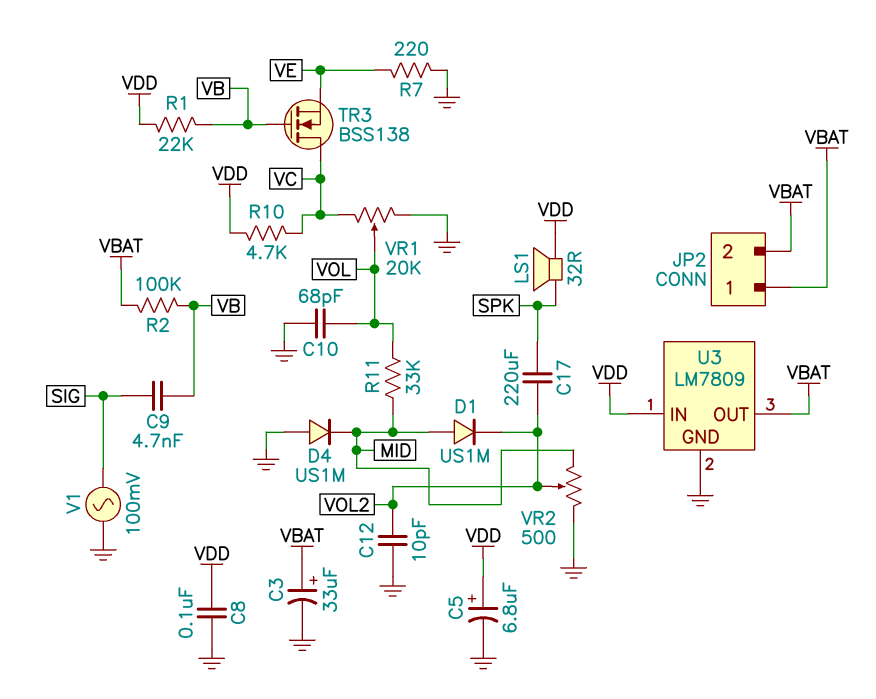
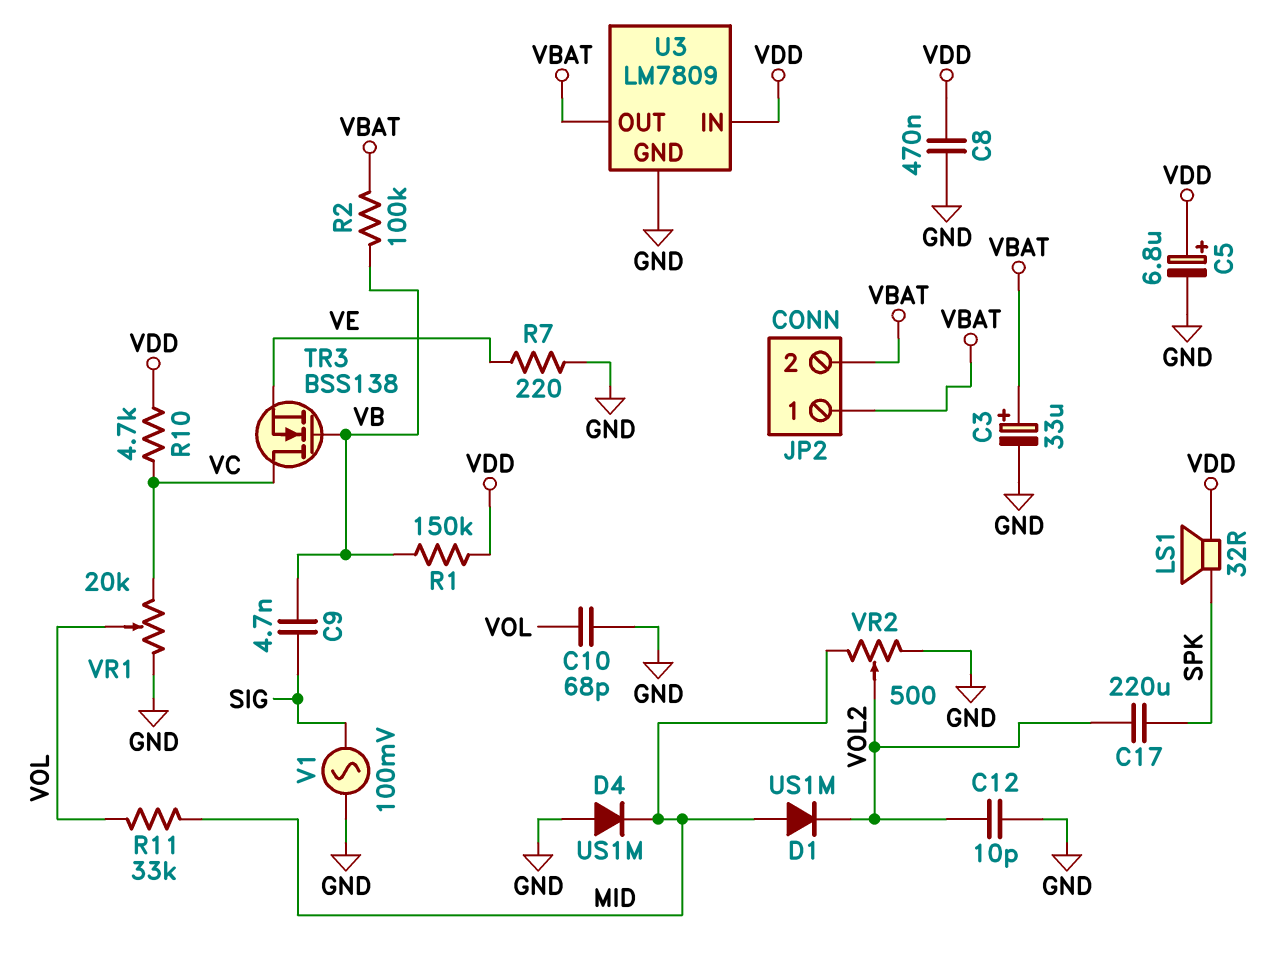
C8: 100nF (GND, VDD) -> 470nF (GND, VDD)
R1: 22k (VB, VDD) -> 150k (VB, VDD)

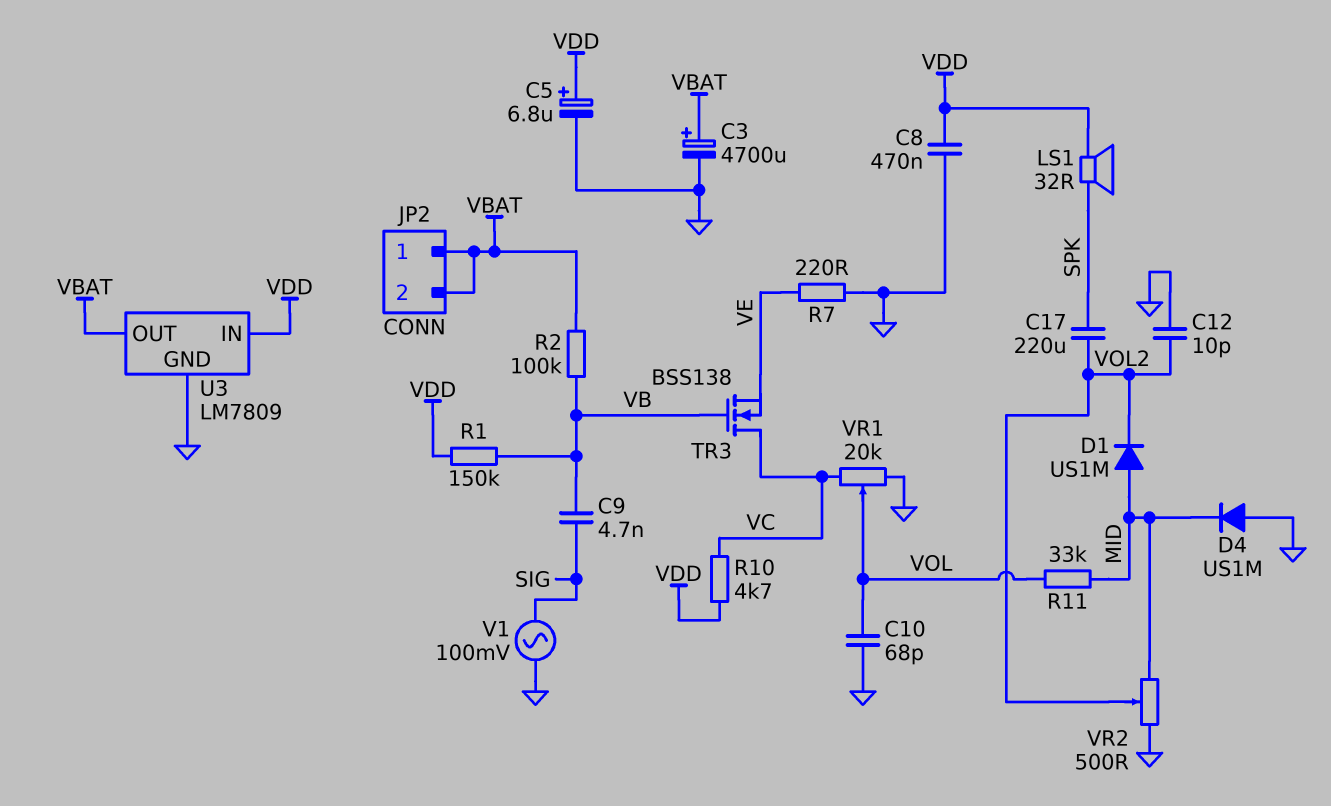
C3: 33uF (plus VBAT, minus GND) -> 4700uF (plus VBAT, minus GND)

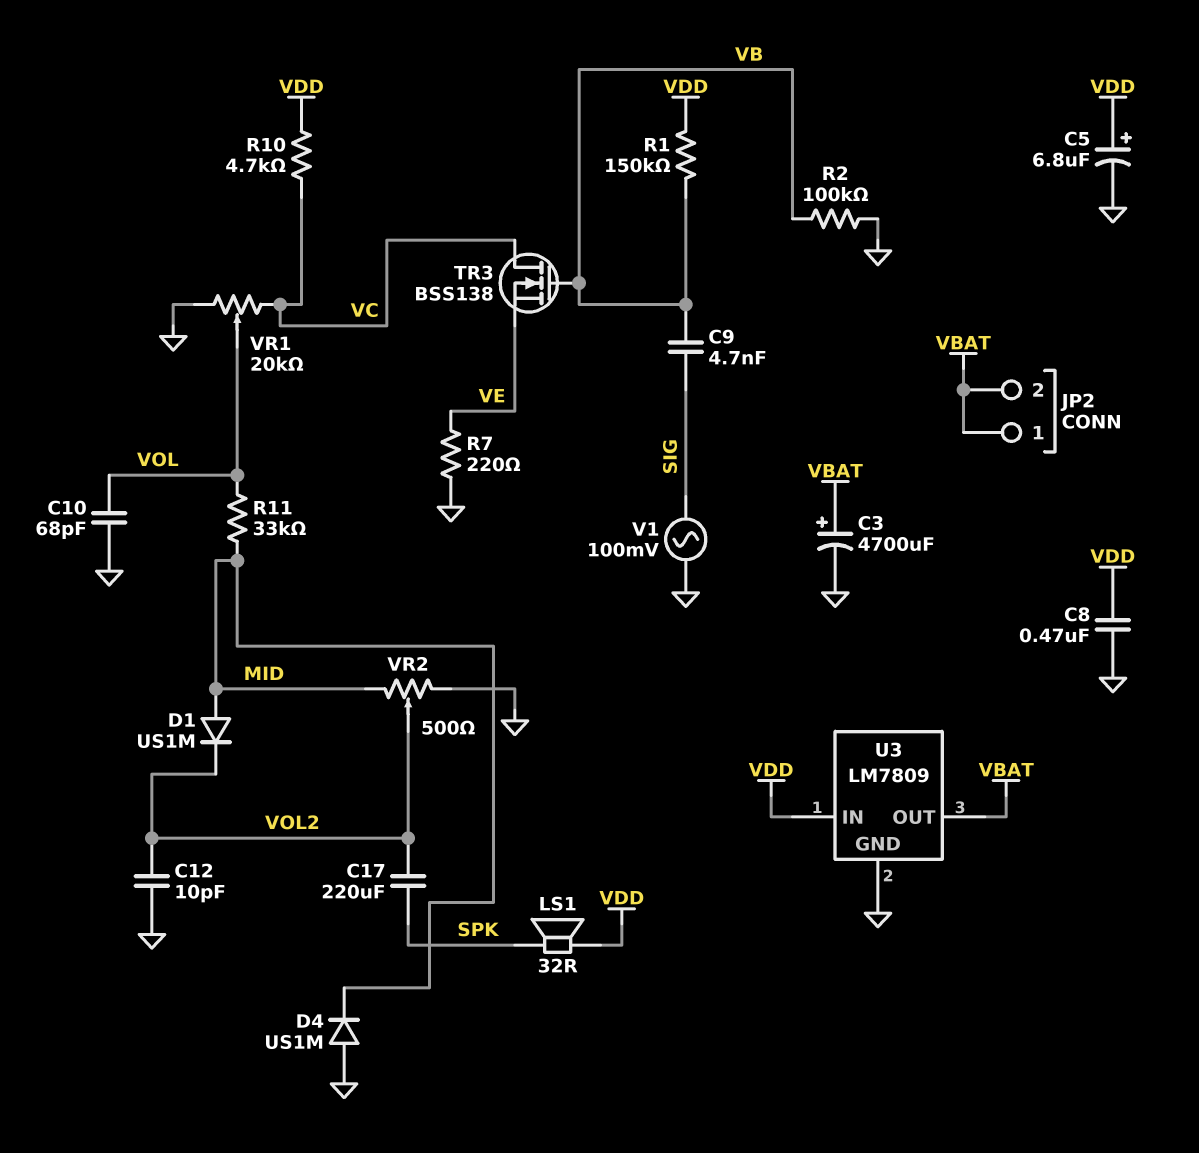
R2: 100k (VB, VBAT) -> 100k (GND, VB)

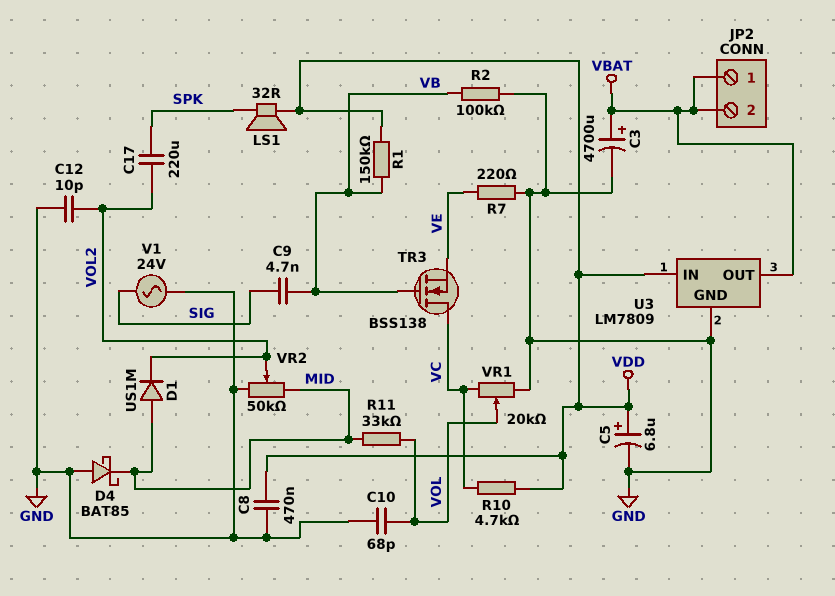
D4: diode US1M (A GND, K MID) -> schottky BAT85 (A GND, K MID)
V1: AC 100mV (GND, SIG) -> AC 24V (GND, SIG)
VR2: 500 (GND, MID, wiper VOL2) -> 50k (GND, MID, wiper VOL2)

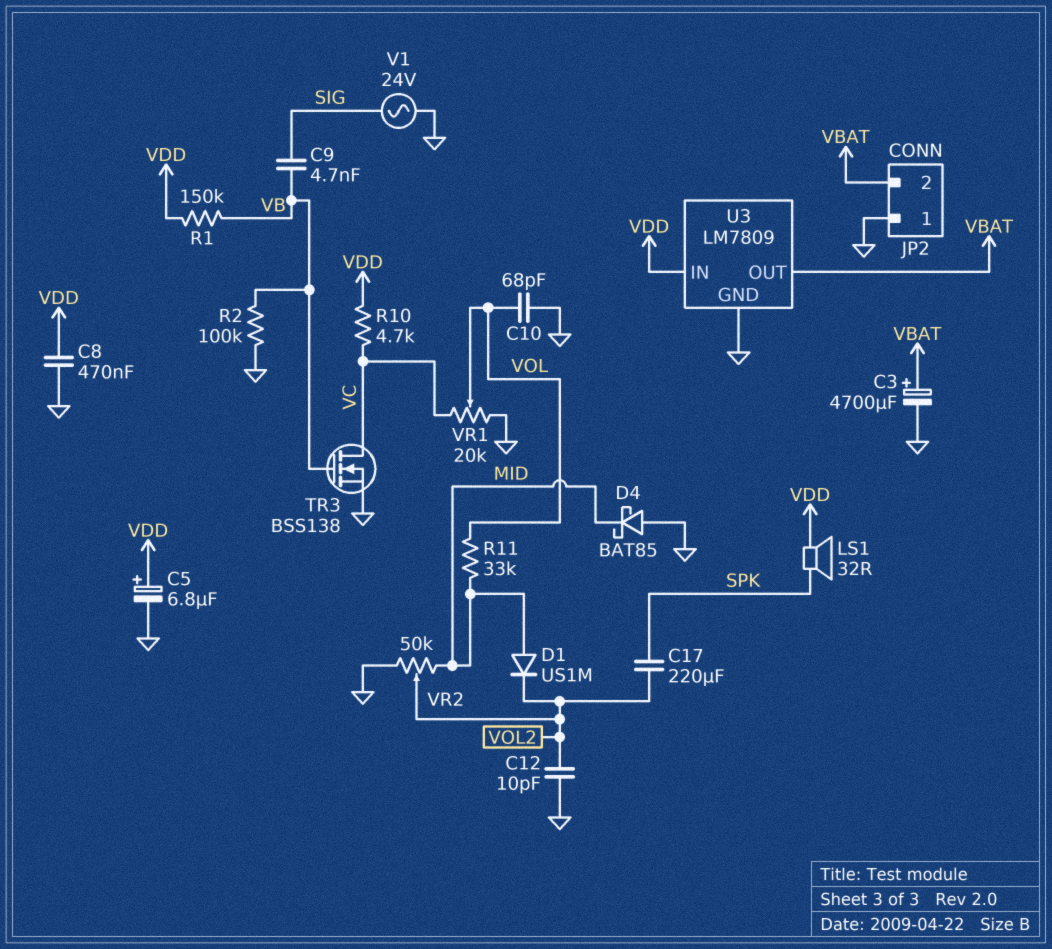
JP2 pin 1: VBAT -> GND
R7: 220 (GND, VE) -> none
TR3: NMOS BSS138 (G VB, D VC, S VE) -> NMOS BSS138 (G VB, D VC, S GND)

